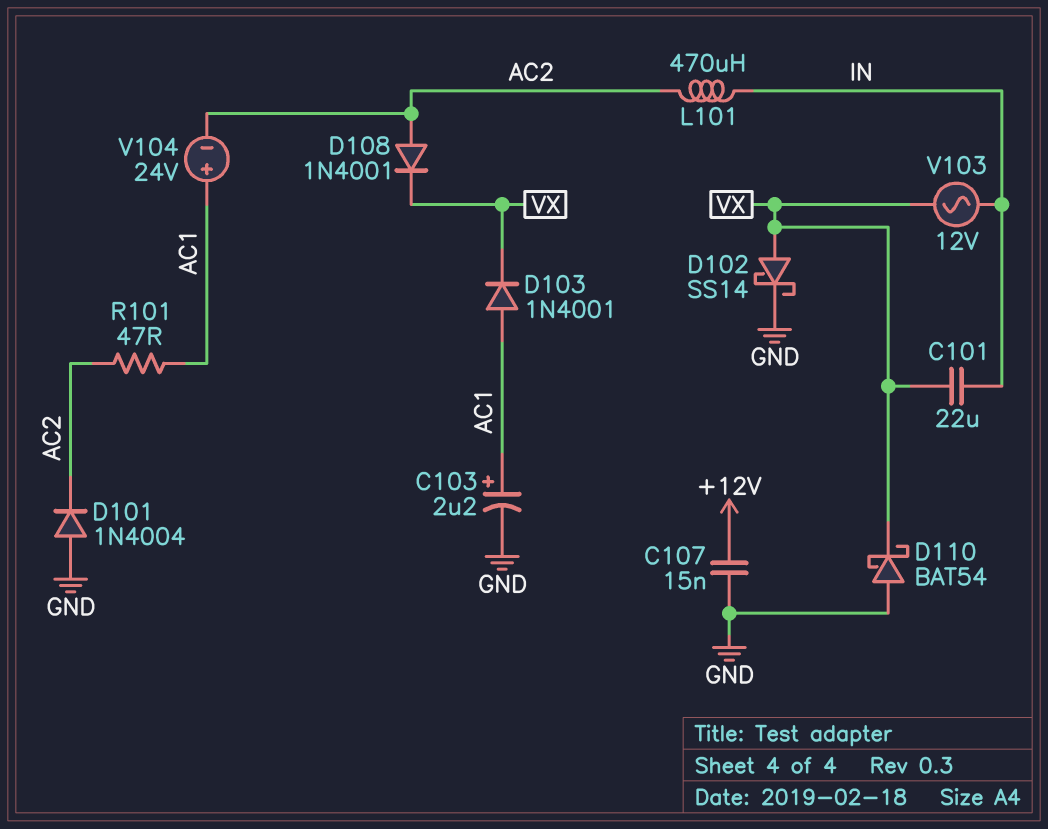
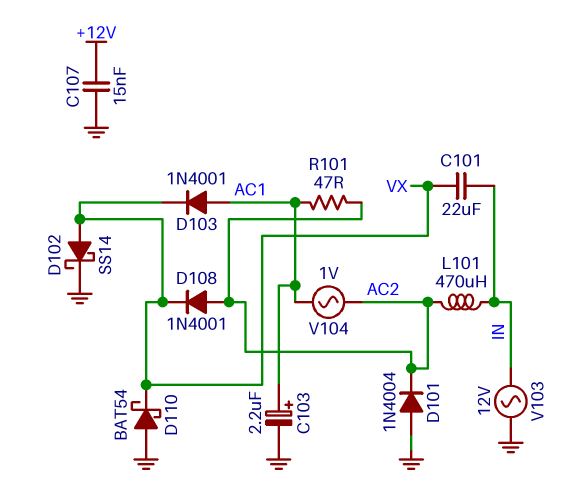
V103: AC 12V (IN, VX) -> AC 12V (GND, IN)
V104: 24V (plus AC1, minus AC2) -> AC 1V (AC1, AC2)

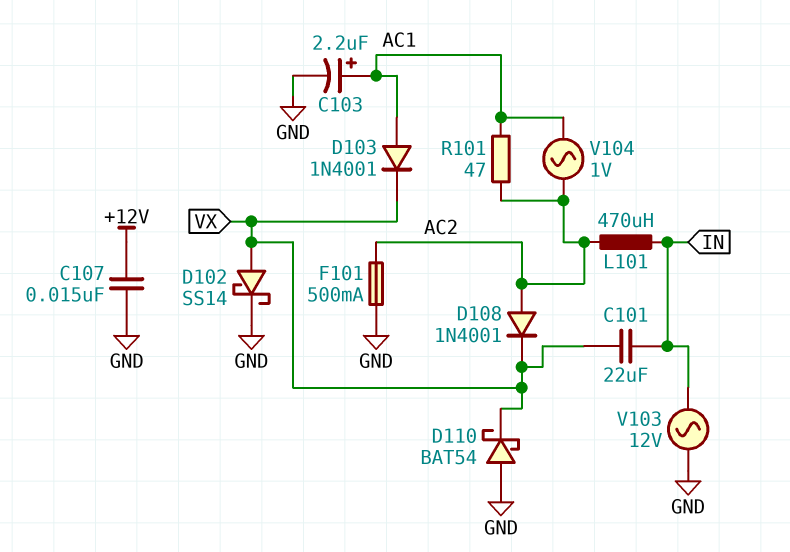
D101: diode 1N4004 (A GND, K AC2) -> none
F101: none -> 500mA (AC2, GND)

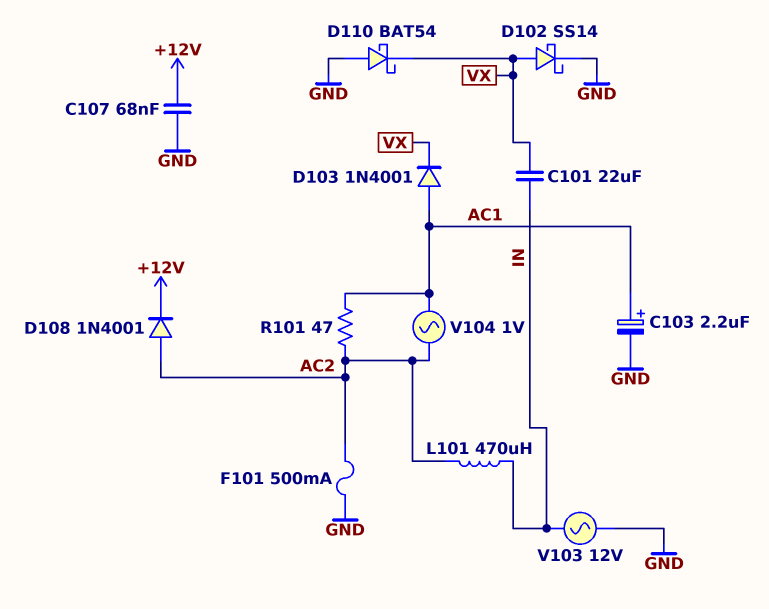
C107: 15nF (+12V, GND) -> 68nF (+12V, GND)
D108: diode 1N4001 (A AC2, K VX) -> diode 1N4001 (A AC2, K +12V)

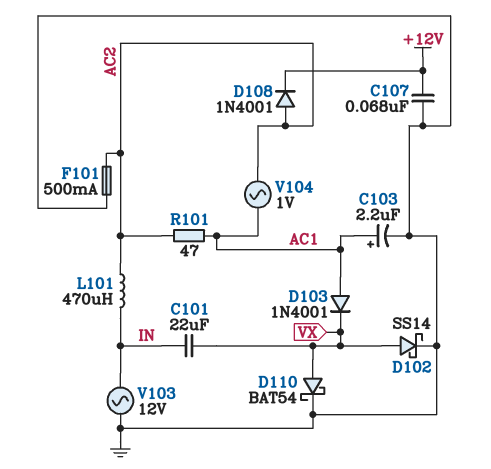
D110: schottky BAT54 (A GND, K VX) -> schottky BAT54 (A VX, K GND)

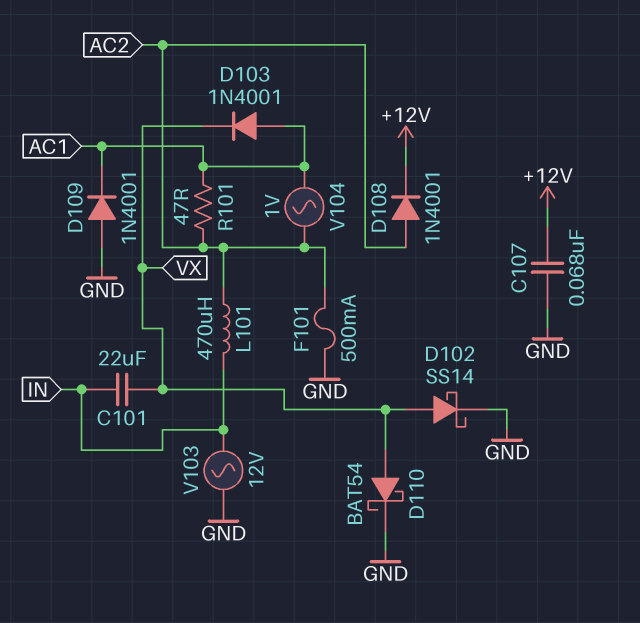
C103: 2.2uF (plus AC1, minus GND) -> none
D109: none -> diode 1N4001 (A GND, K AC1)

